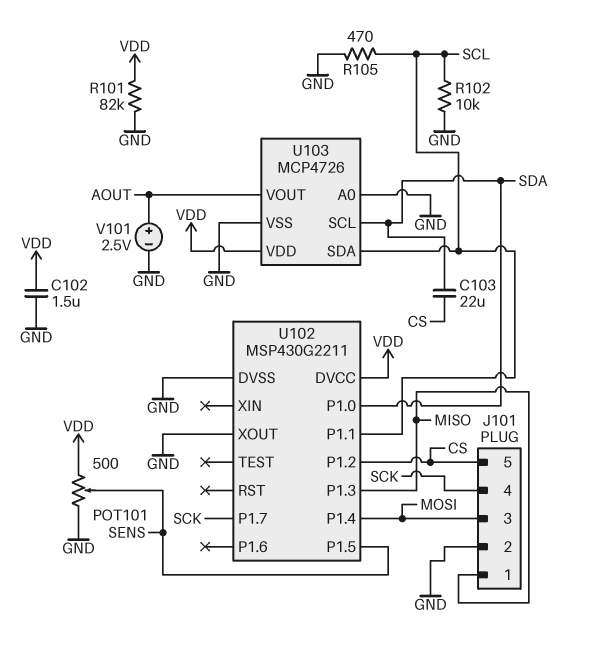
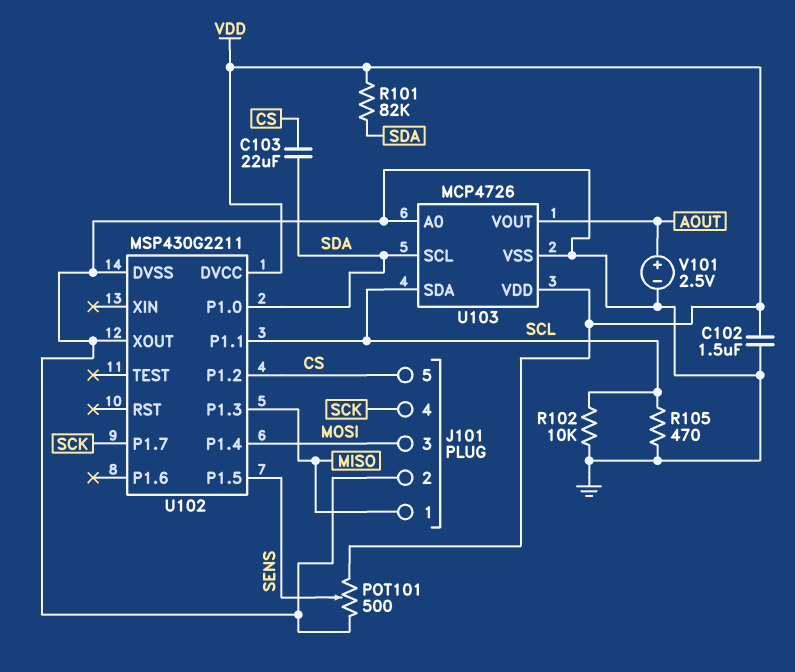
R101: 82k (GND, VDD) -> 82k (SDA, VDD)

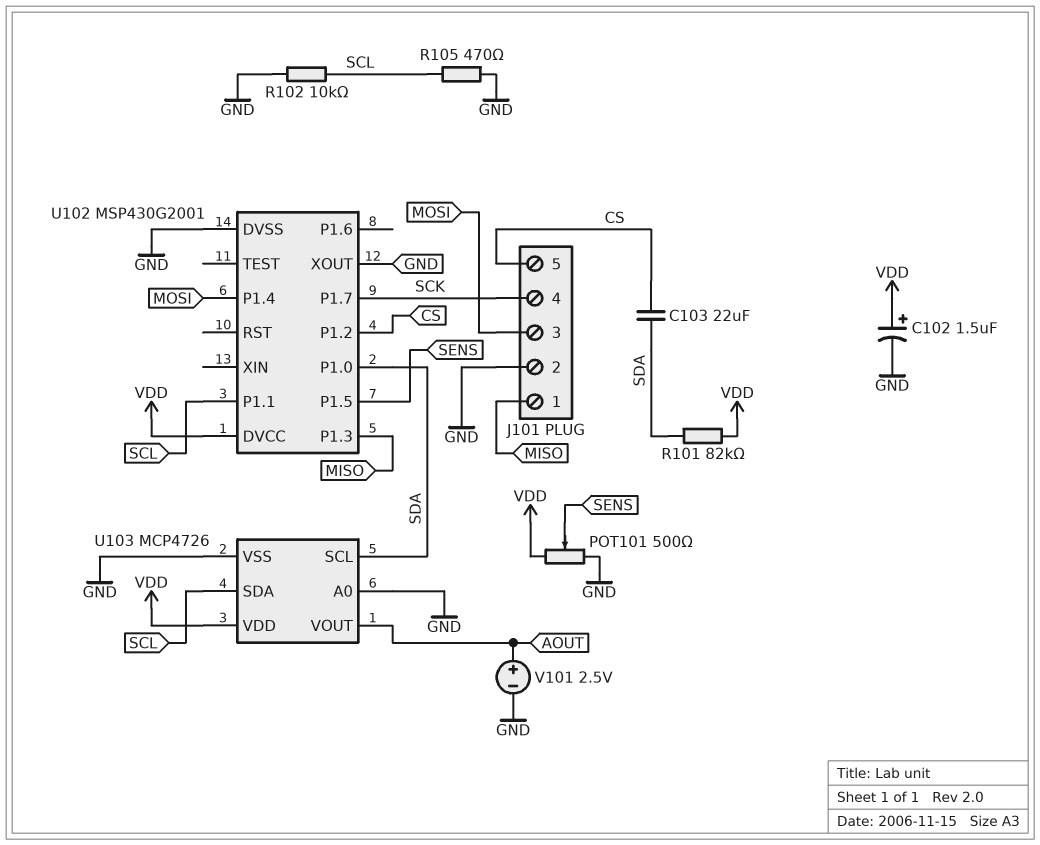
C102: 1.5uF (GND, VDD) -> 1.5uF (plus VDD, minus GND)
U102: MSP430G2211 -> MSP430G2001

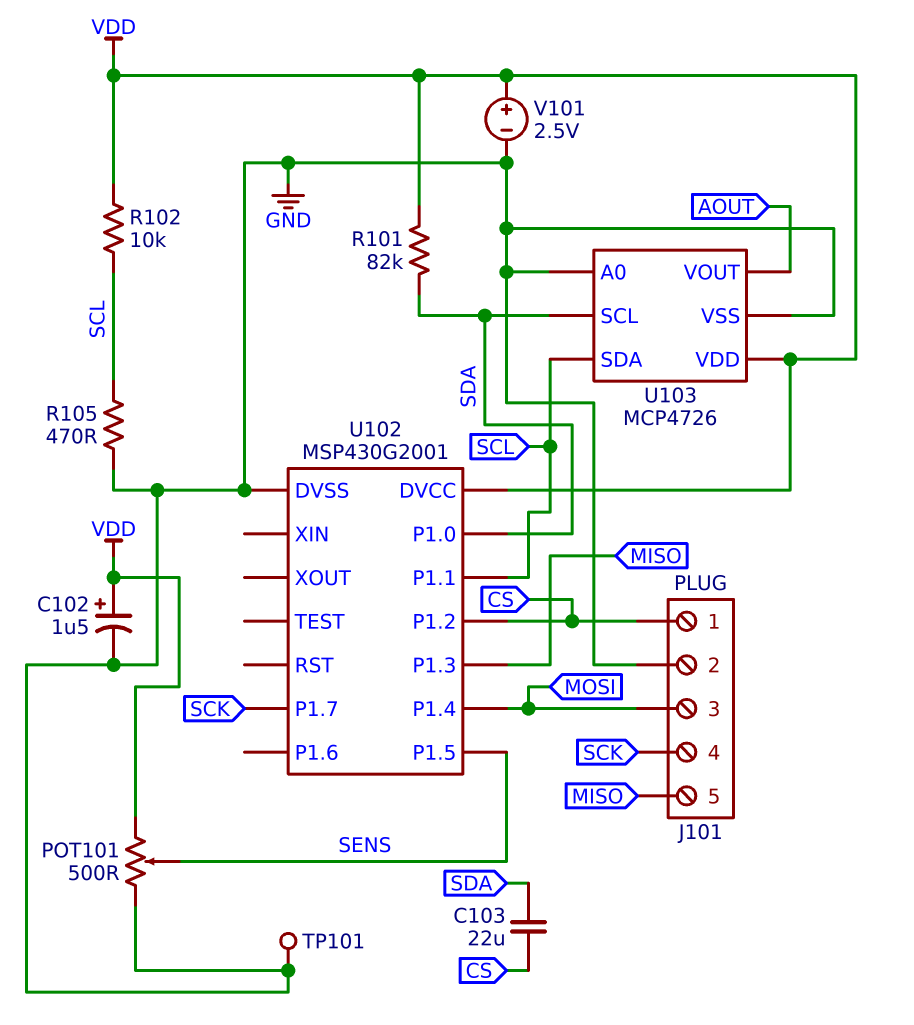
J101 pin 1: MISO -> CS
J101 pin 5: CS -> MISO
R102: 10k (GND, SCL) -> 10k (SCL, VDD)
TP101: none -> test point (GND)
U102 pin XOUT: GND -> none
V101: 2.5V (plus AOUT, minus GND) -> 2.5V (plus VDD, minus GND)

